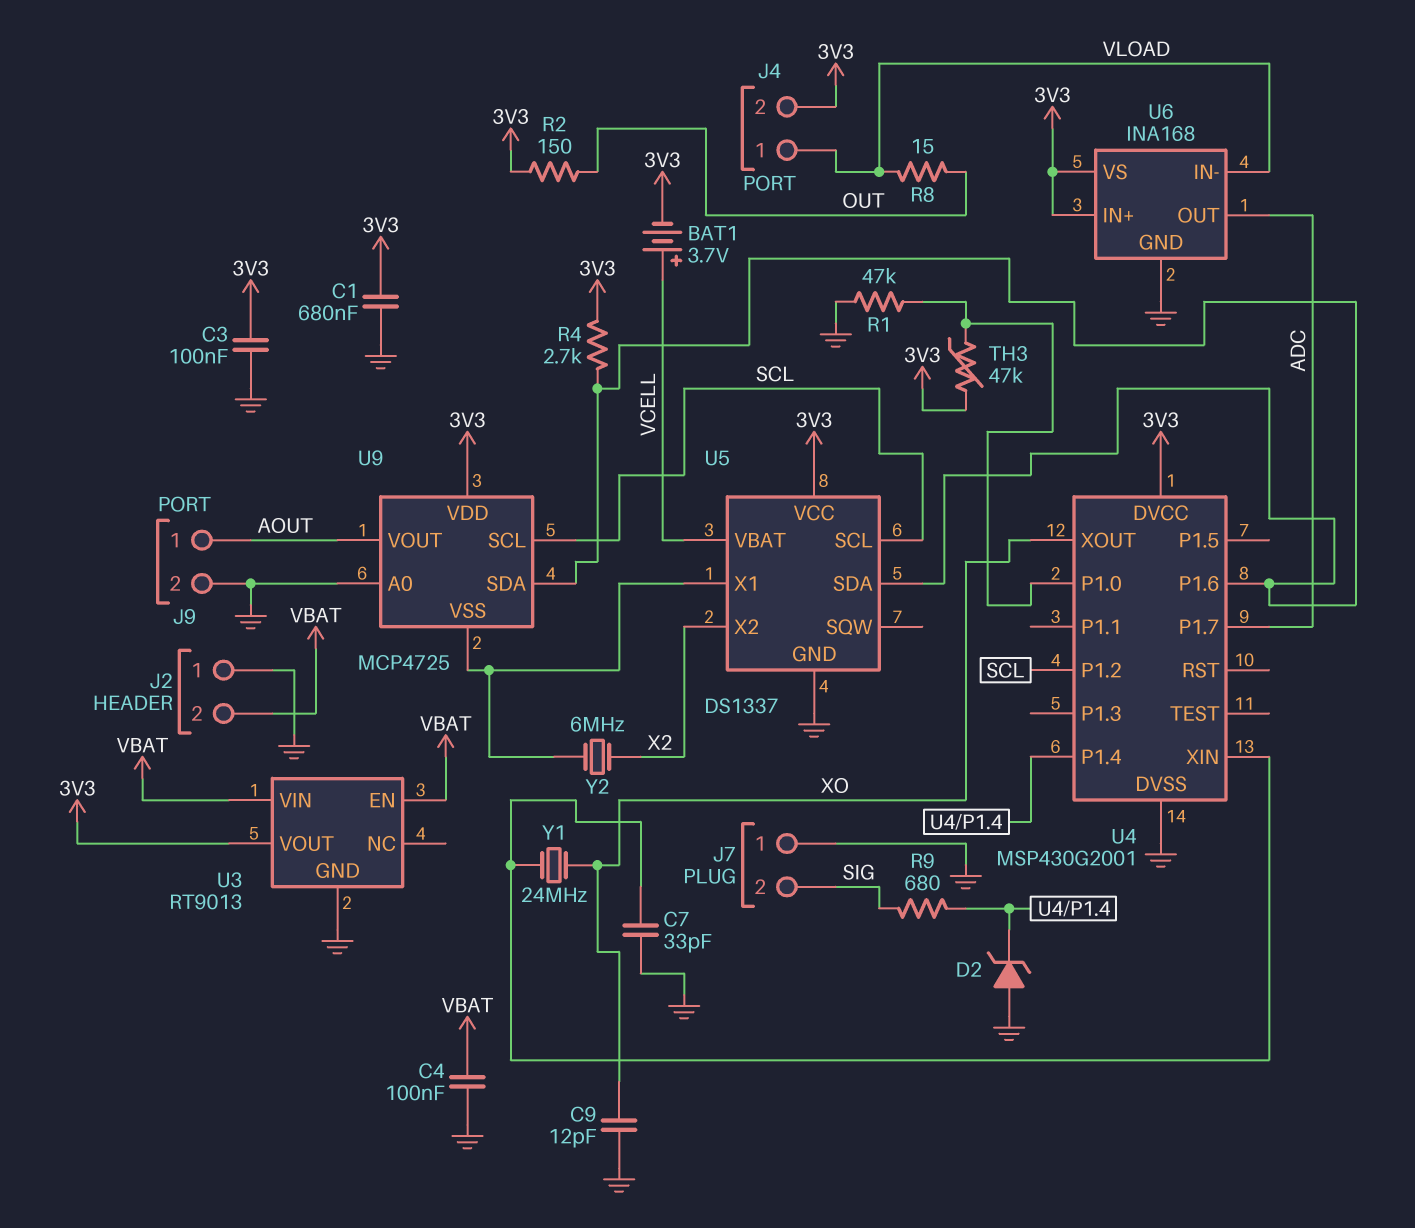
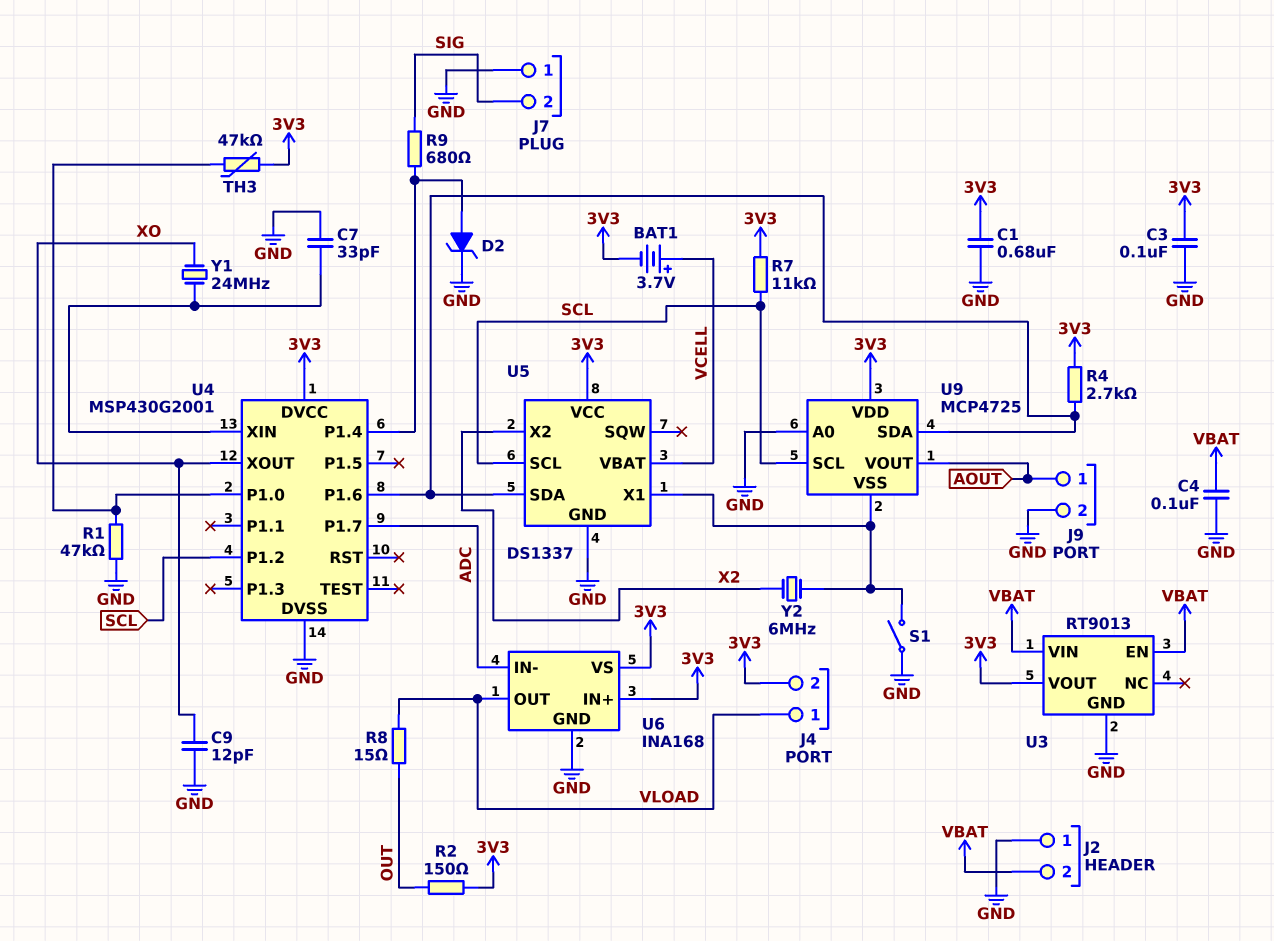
D2: zener (A GND, K U4/P1.4) -> zener (A U4/P1.4, K GND)
R7: none -> 11k (3V3, SCL)
S1: none -> switch (GND, U5/X1)
U6 pin IN-: VLOAD -> ADC
U6 pin OUT: ADC -> VLOAD

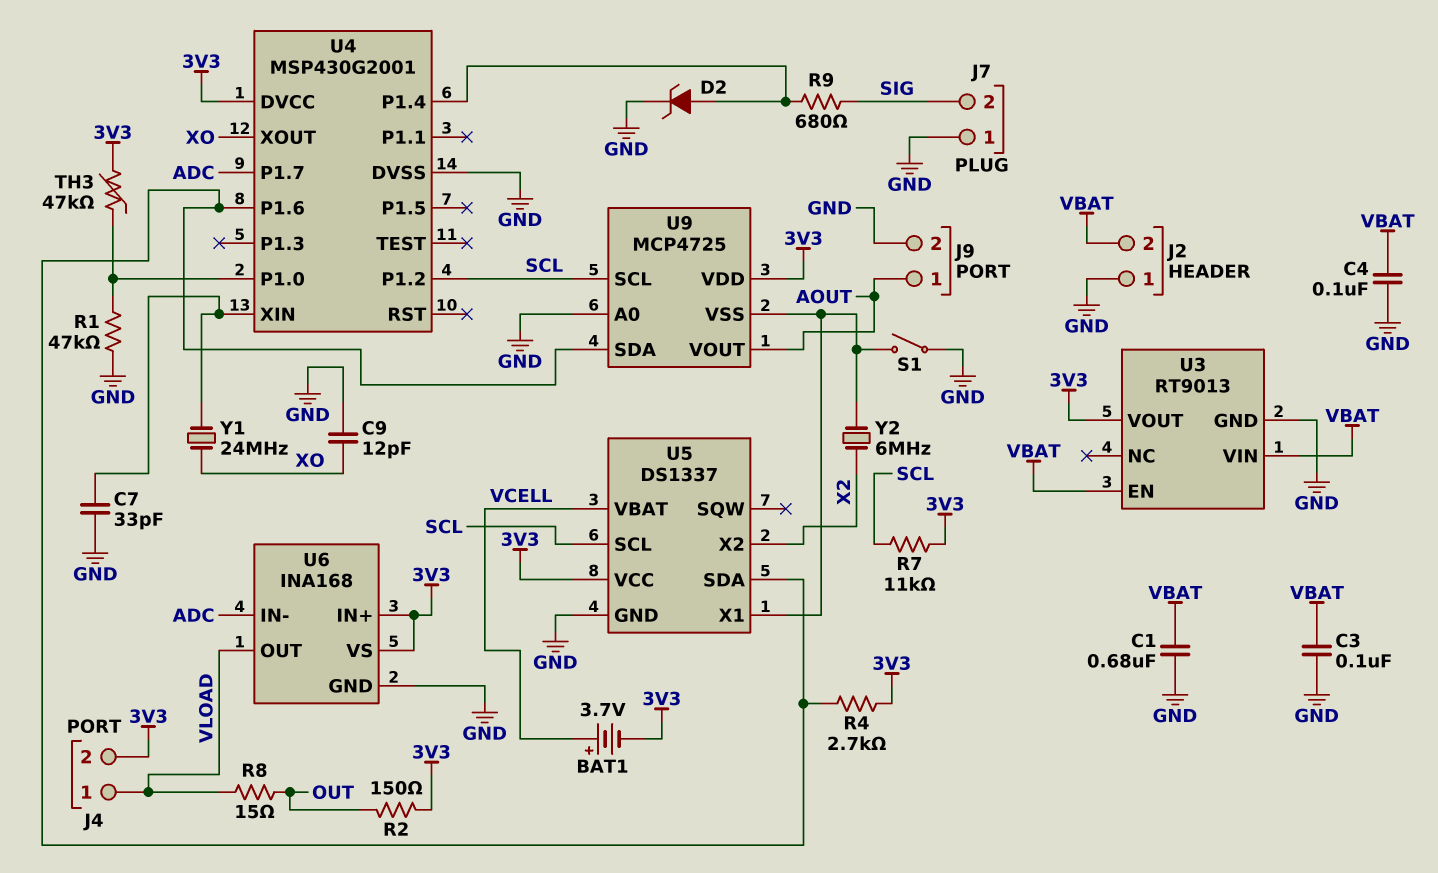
C1: 680nF (3V3, GND) -> 680nF (GND, VBAT)
C3: 100nF (3V3, GND) -> 100nF (GND, VBAT)

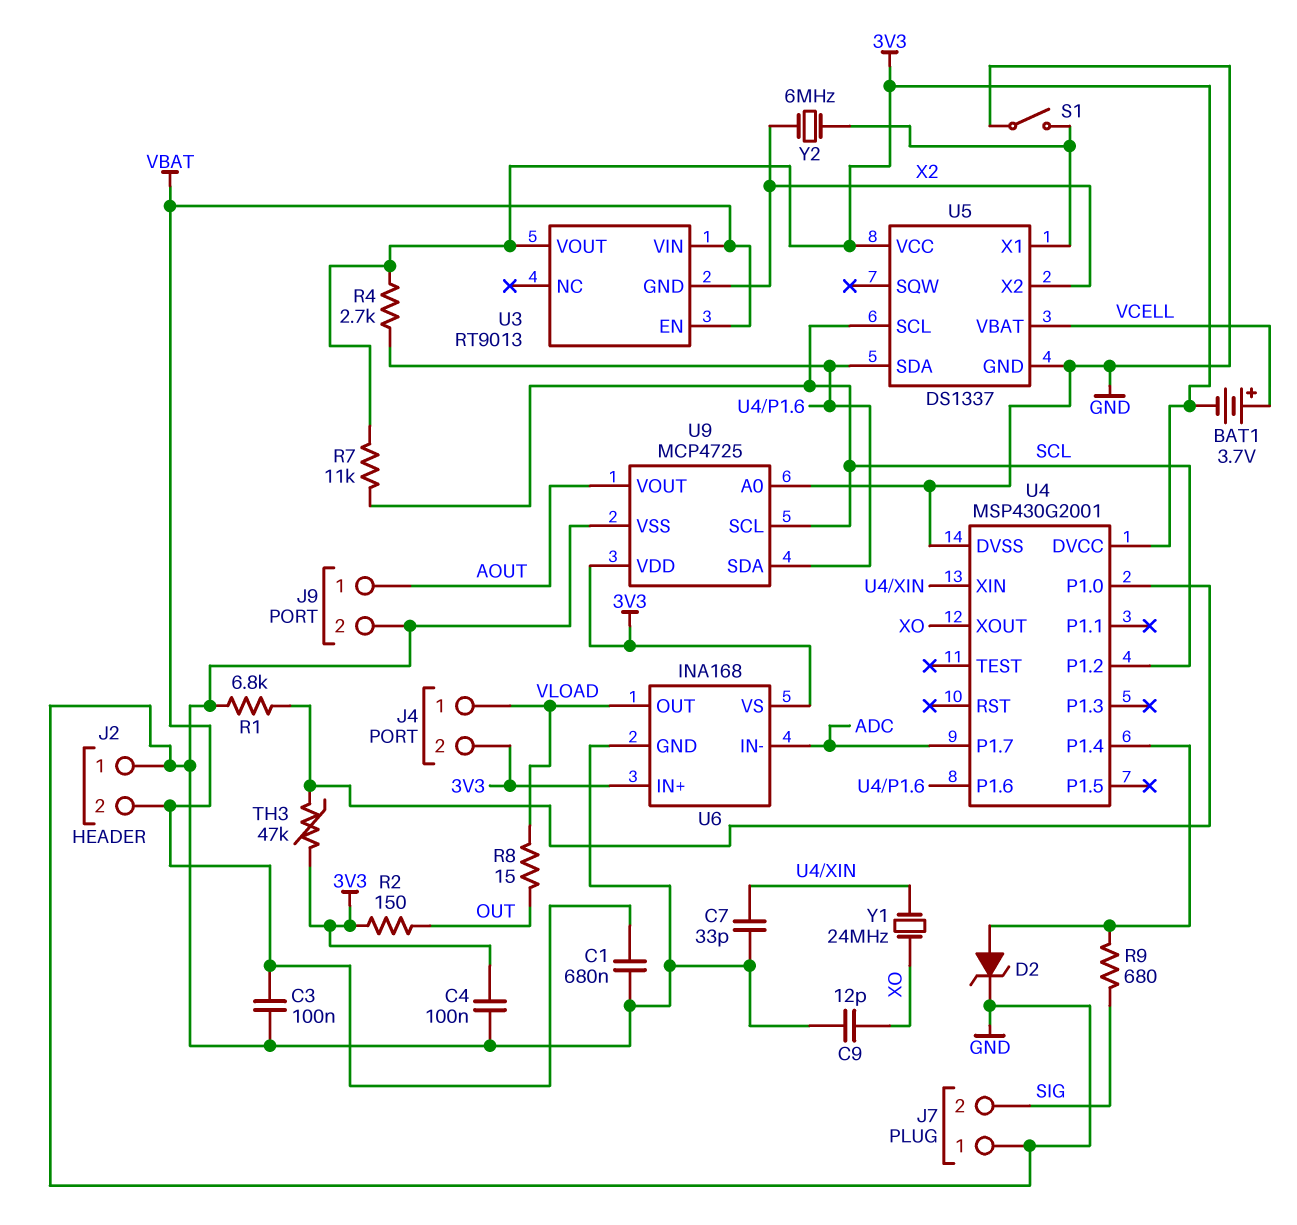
C4: 100nF (GND, VBAT) -> 100nF (3V3, GND)
R1: 47k (GND, U4/P1.0) -> 6.8k (GND, U4/P1.0)
U3 pin GND: GND -> X2
U9 pin VSS: U5/X1 -> GND

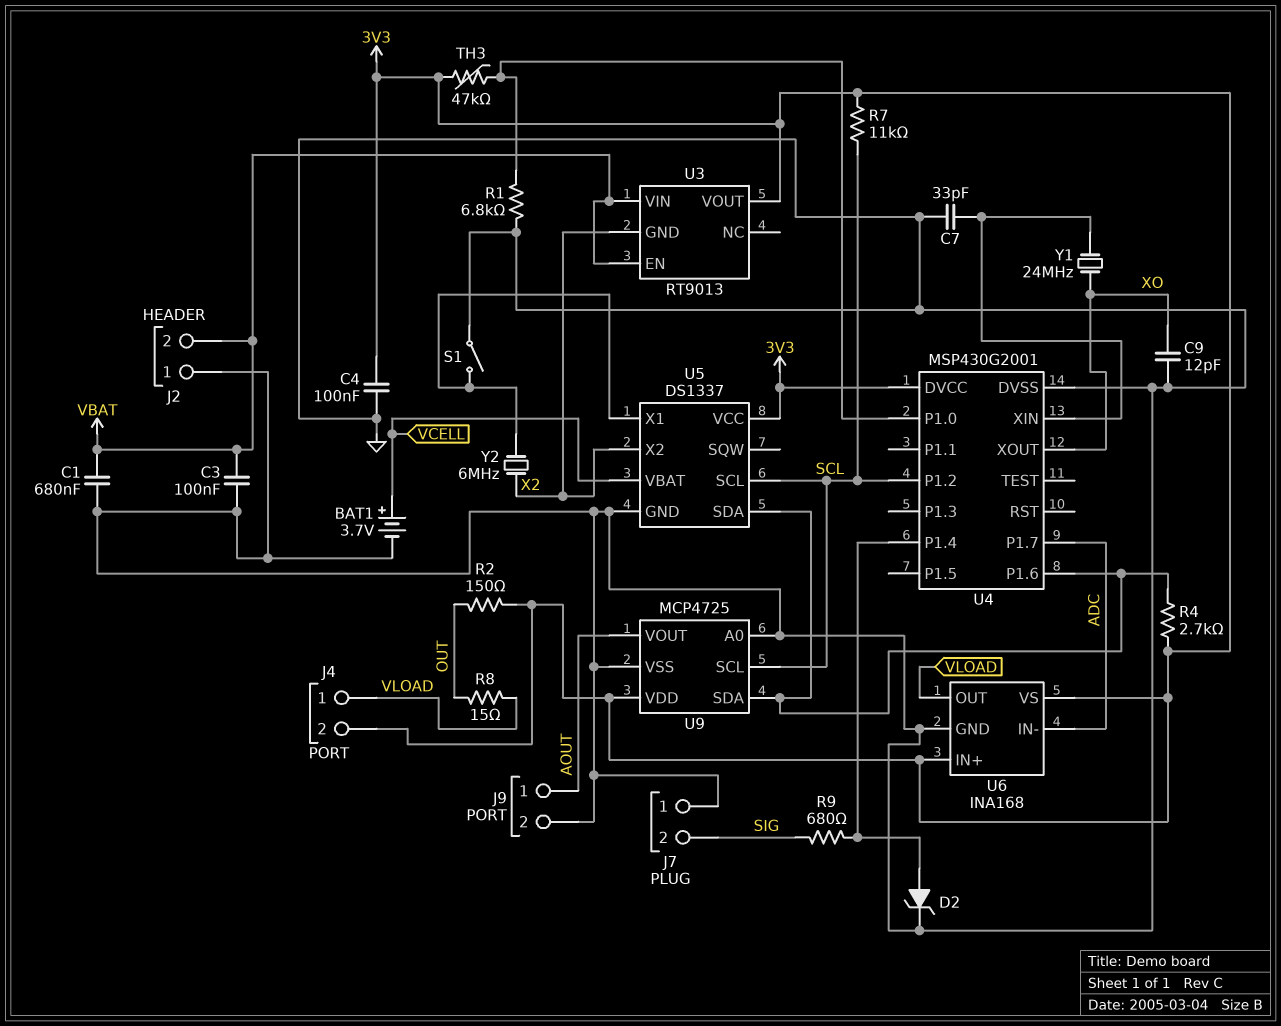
BAT1: 3.7V (plus VCELL, minus 3V3) -> 3.7V (plus VCELL, minus GND)

